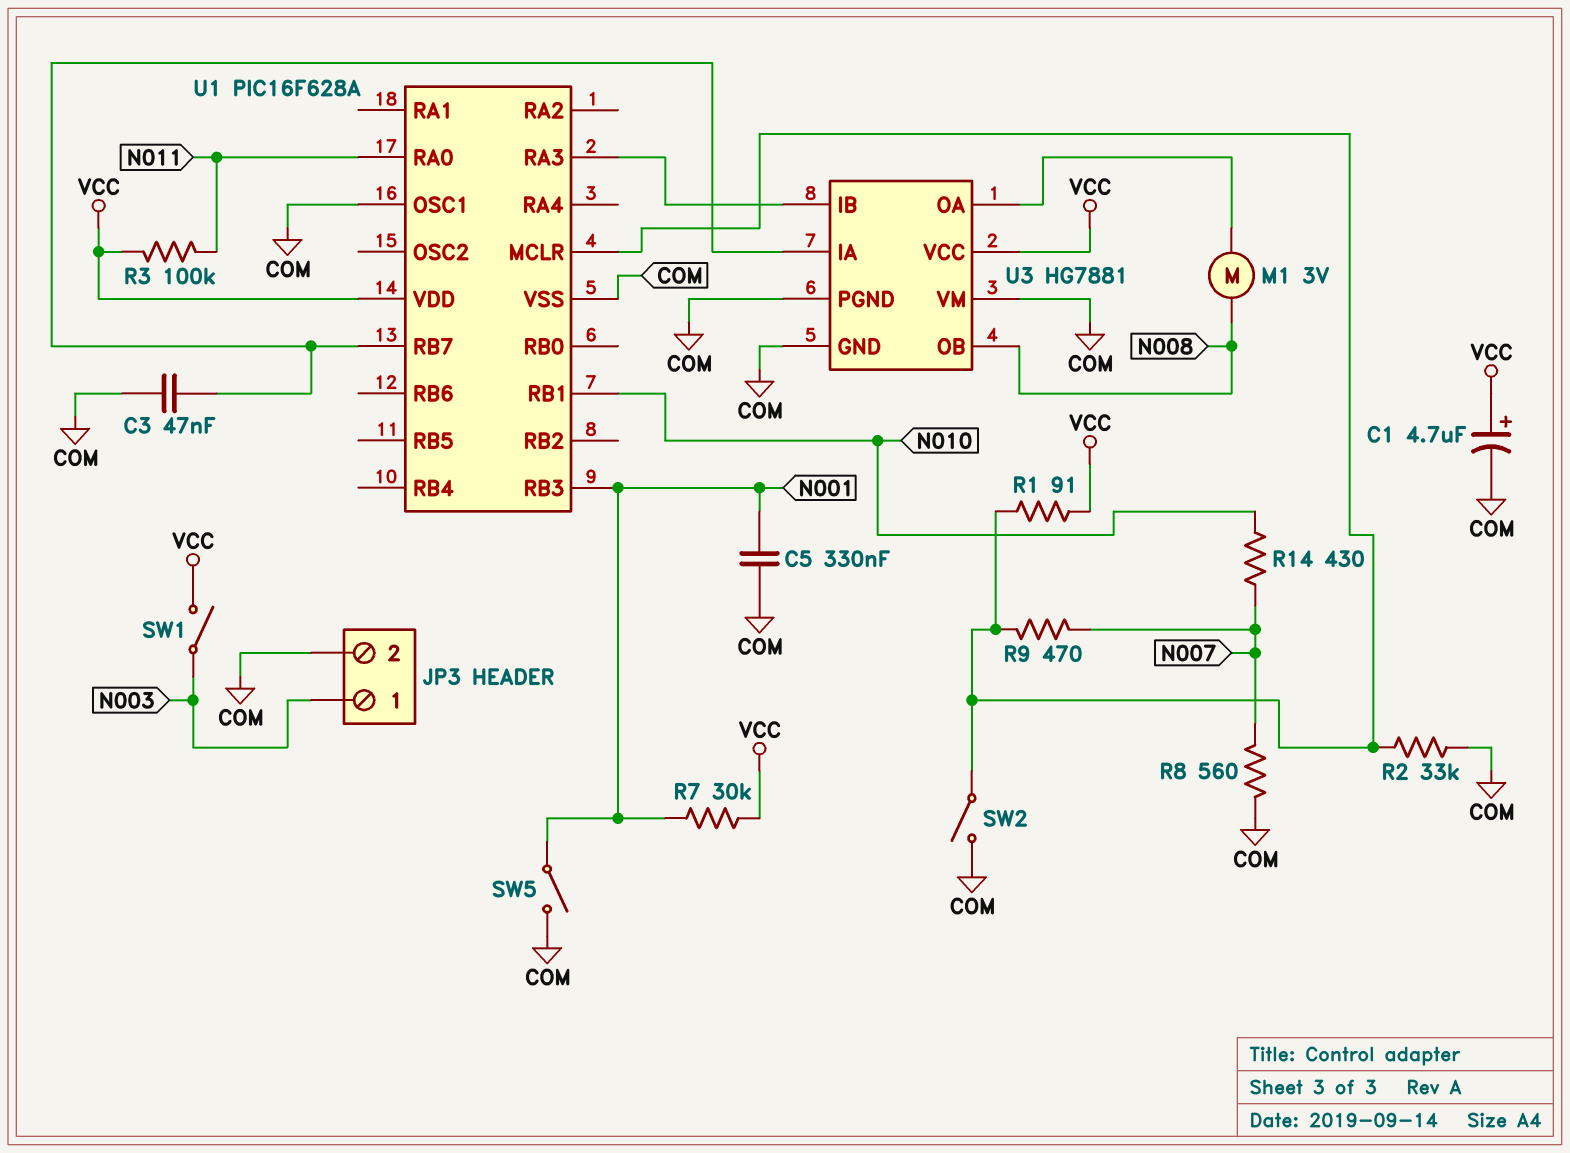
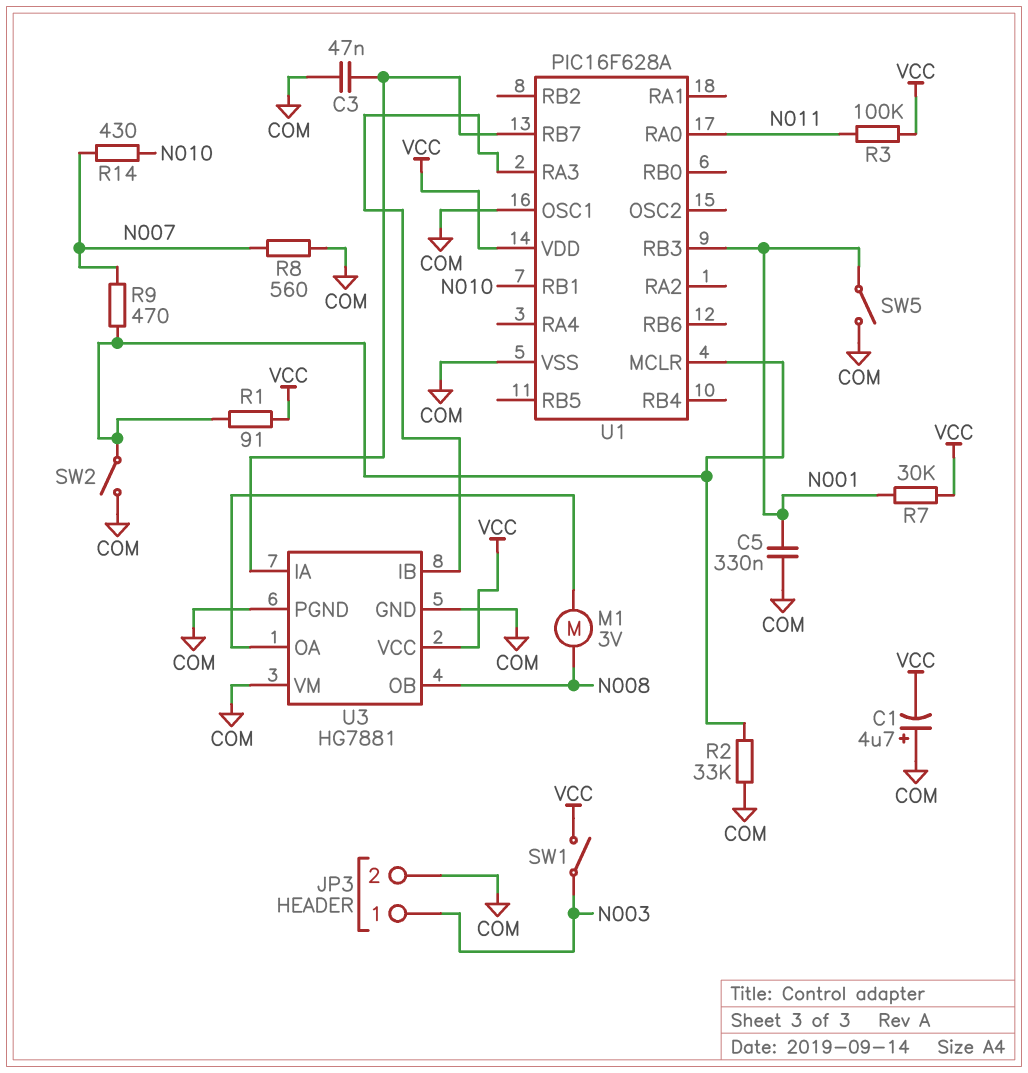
C1: 4.7uF (plus VCC, minus COM) -> 4.7uF (plus COM, minus VCC)

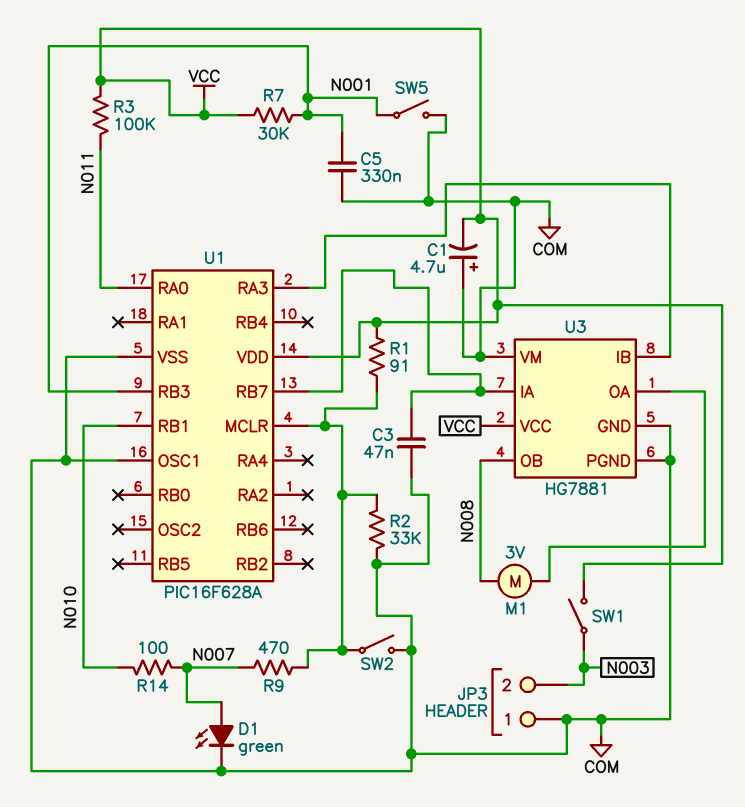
D1: none -> LED green (A N007, K COM)
JP3 pin 1: N003 -> COM
JP3 pin 2: COM -> N003
R8: 560 (COM, N007) -> none
R14: 430 (N007, N010) -> 100 (N007, N010)

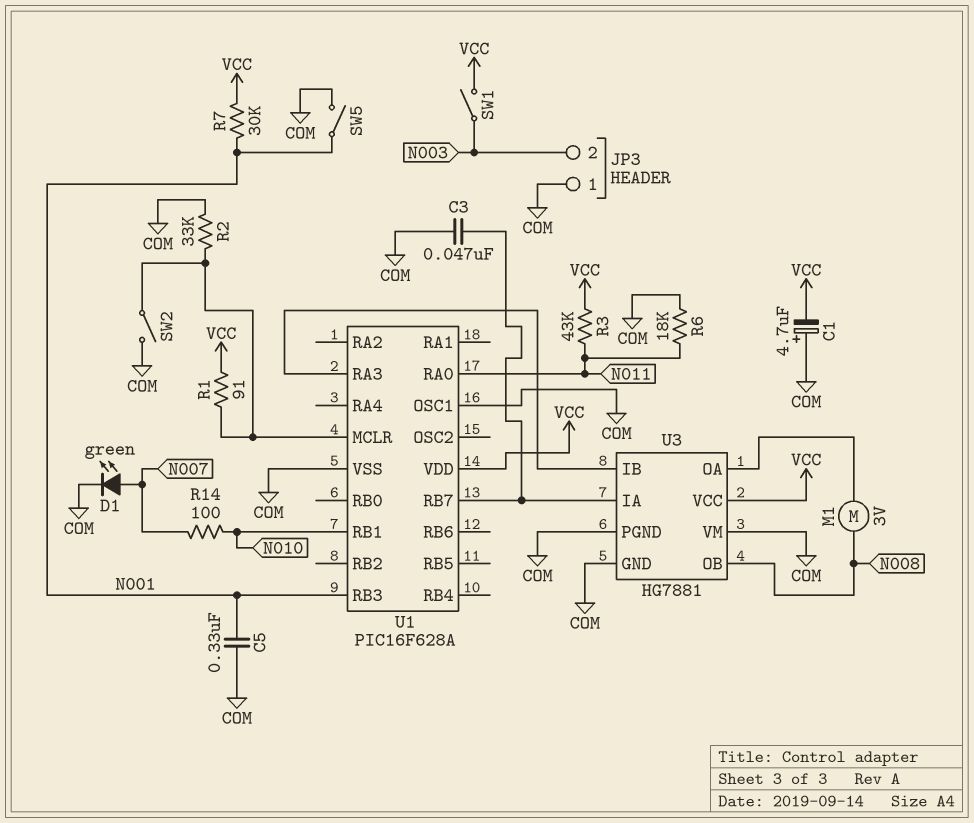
R3: 100k (N011, VCC) -> 43k (N011, VCC)
R6: none -> 18k (COM, N011)
R9: 470 (N007, U1/MCLR) -> none

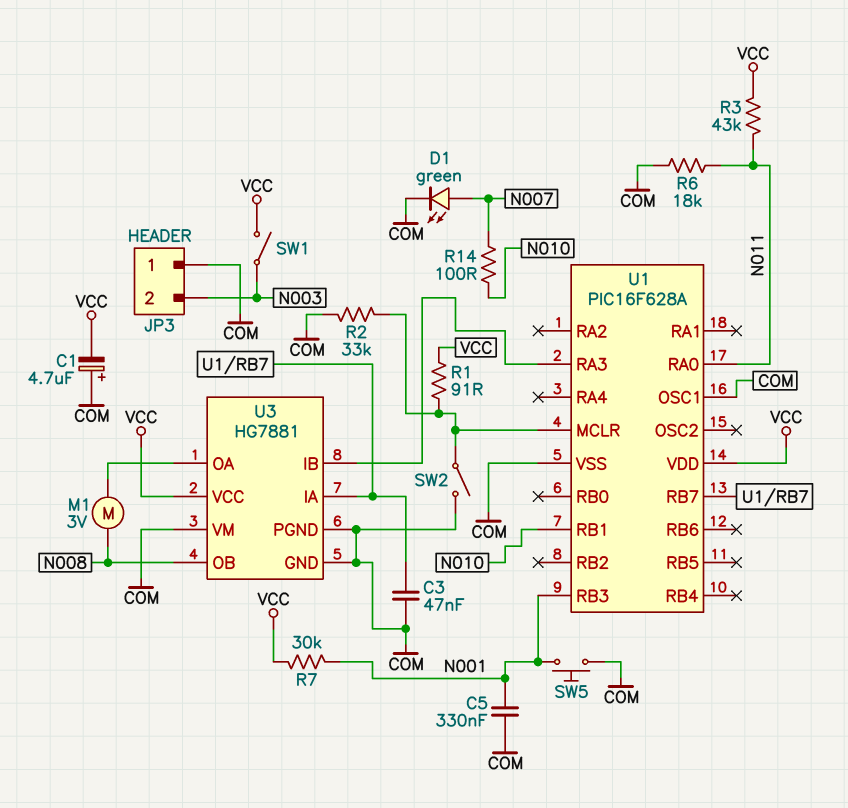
SW5: switch (COM, N001) -> button (COM, N001)

